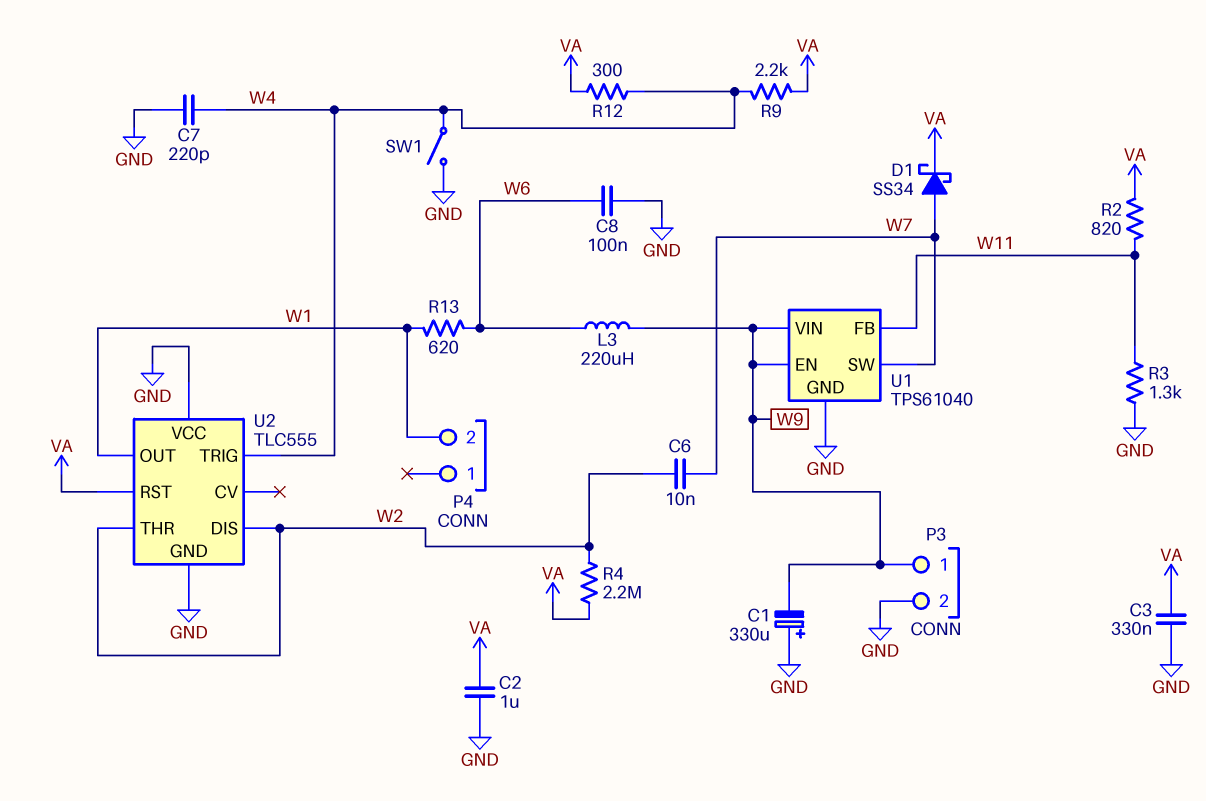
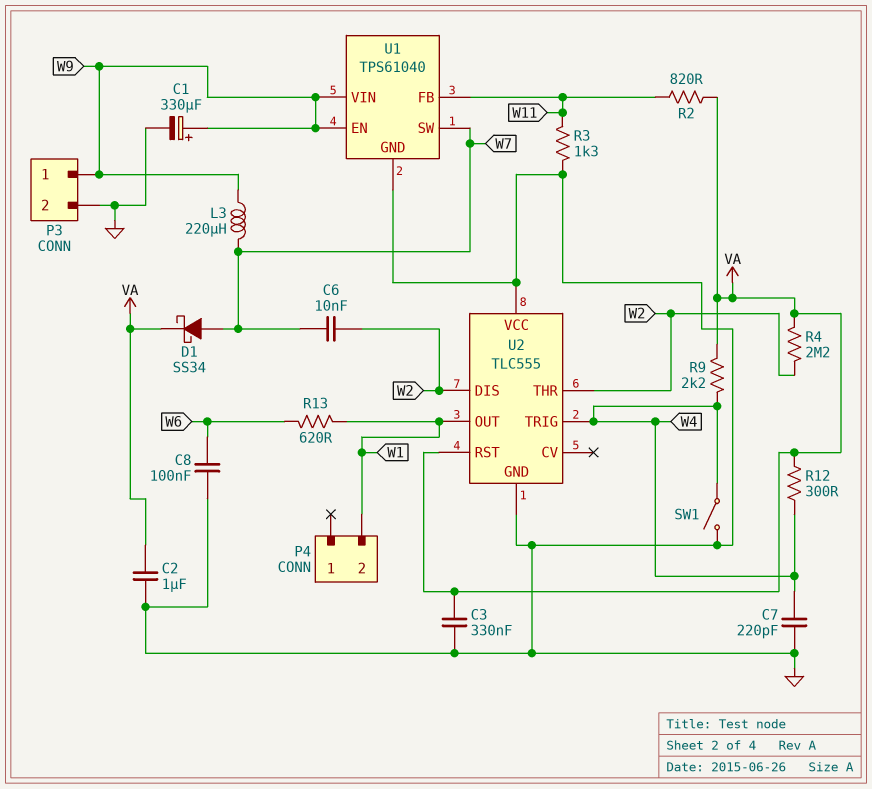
C1: 330uF (plus GND, minus W9) -> 330uF (plus W9, minus GND)
L3: 220uH (W6, W9) -> 220uH (W7, W9)

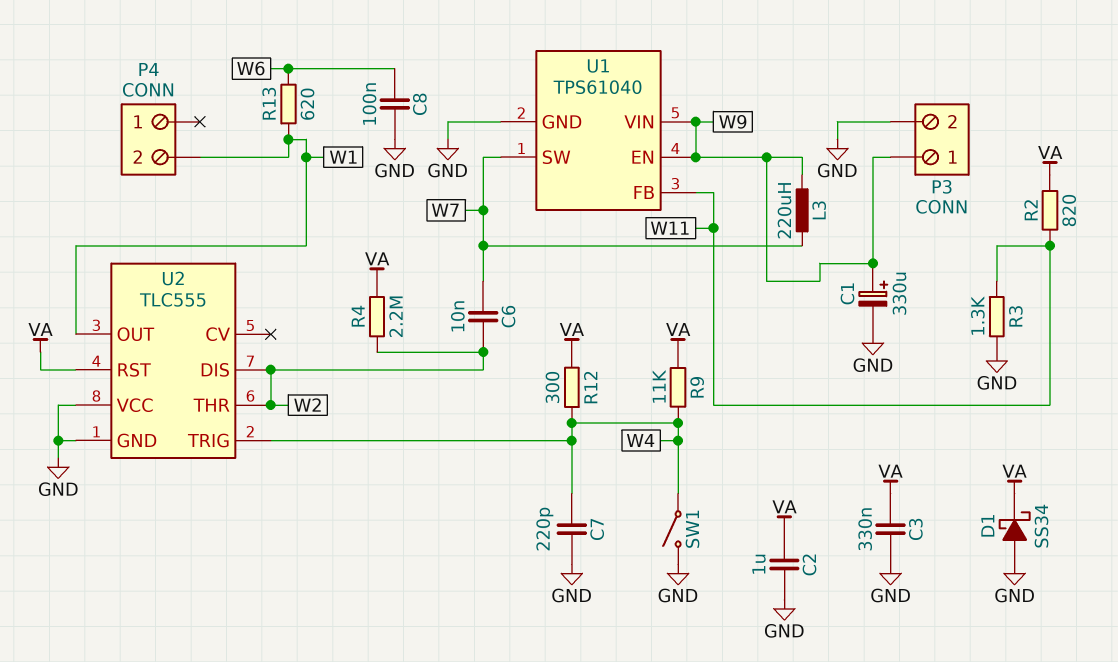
D1: schottky SS34 (A W7, K VA) -> schottky SS34 (A GND, K VA)
R9: 2.2k (VA, W4) -> 11k (VA, W4)

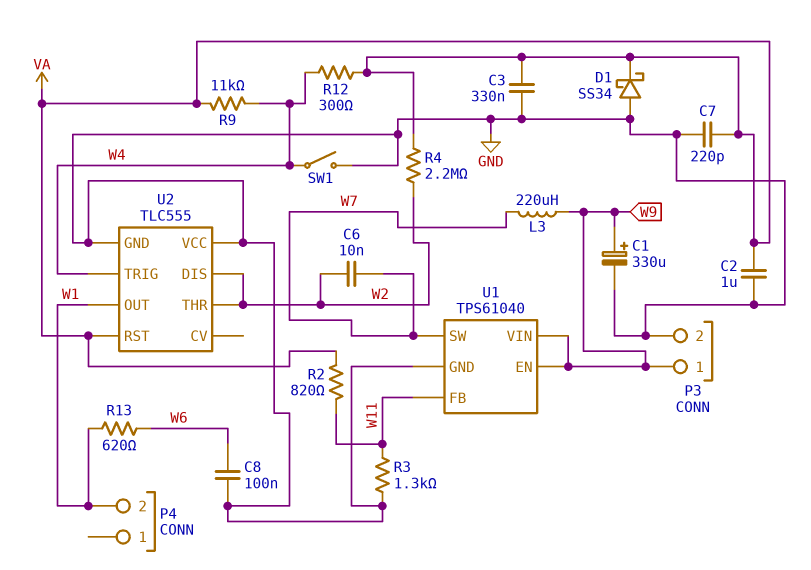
C7: 220pF (GND, W4) -> 220pF (GND, VA)

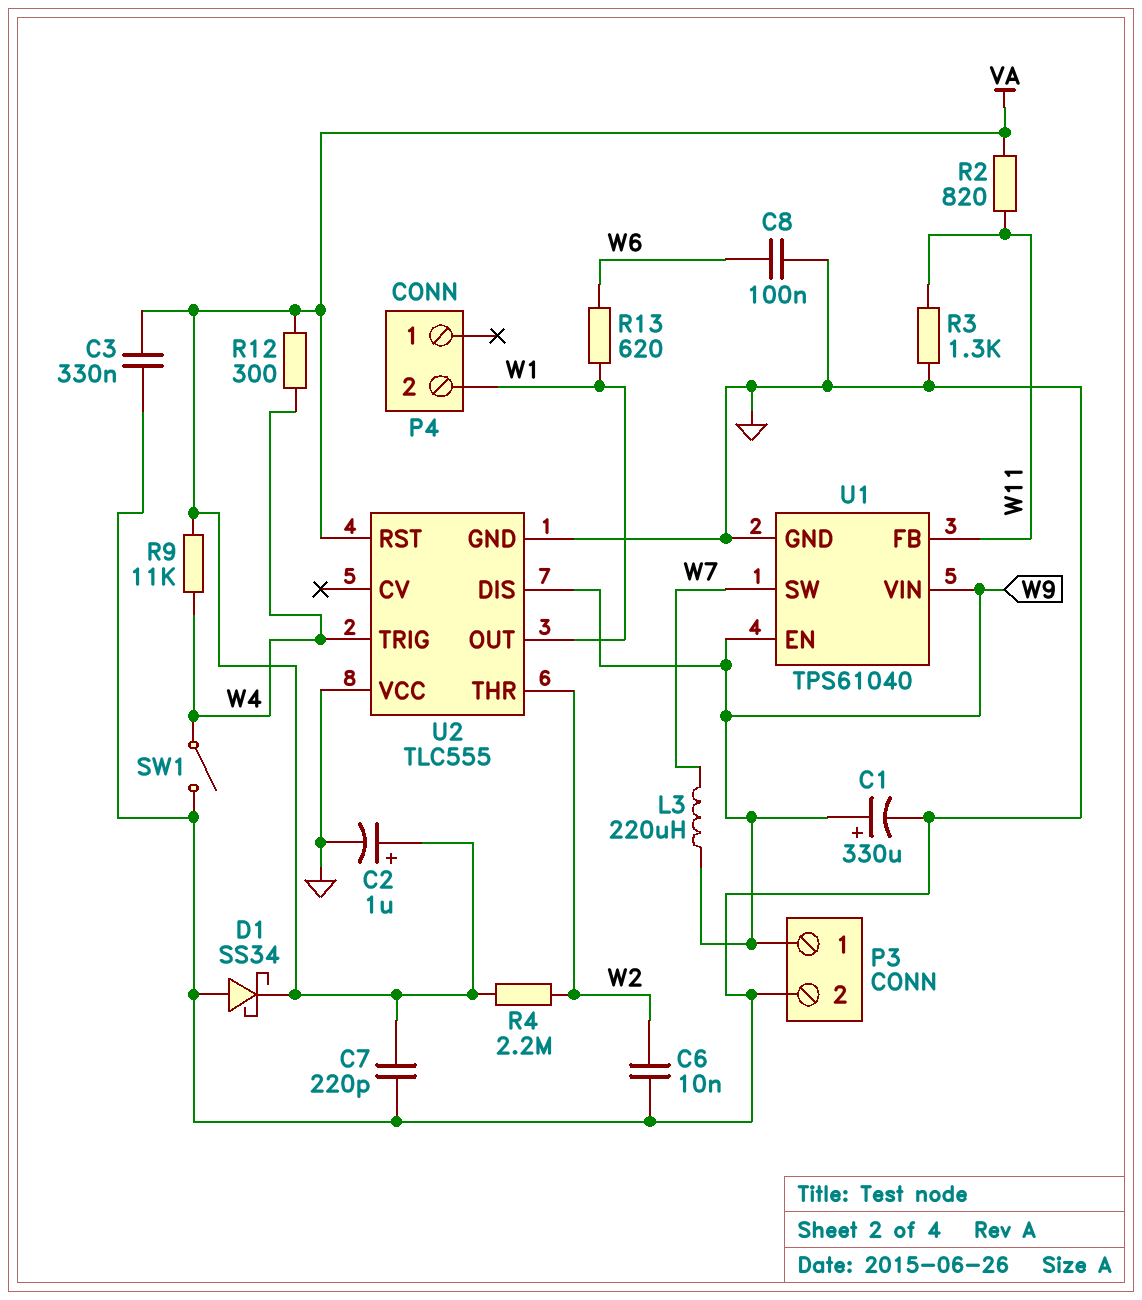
C2: 1uF (GND, VA) -> 1uF (plus VA, minus GND)
C6: 10nF (W2, W7) -> 10nF (GND, W2)
U2 pin DIS: W2 -> W9

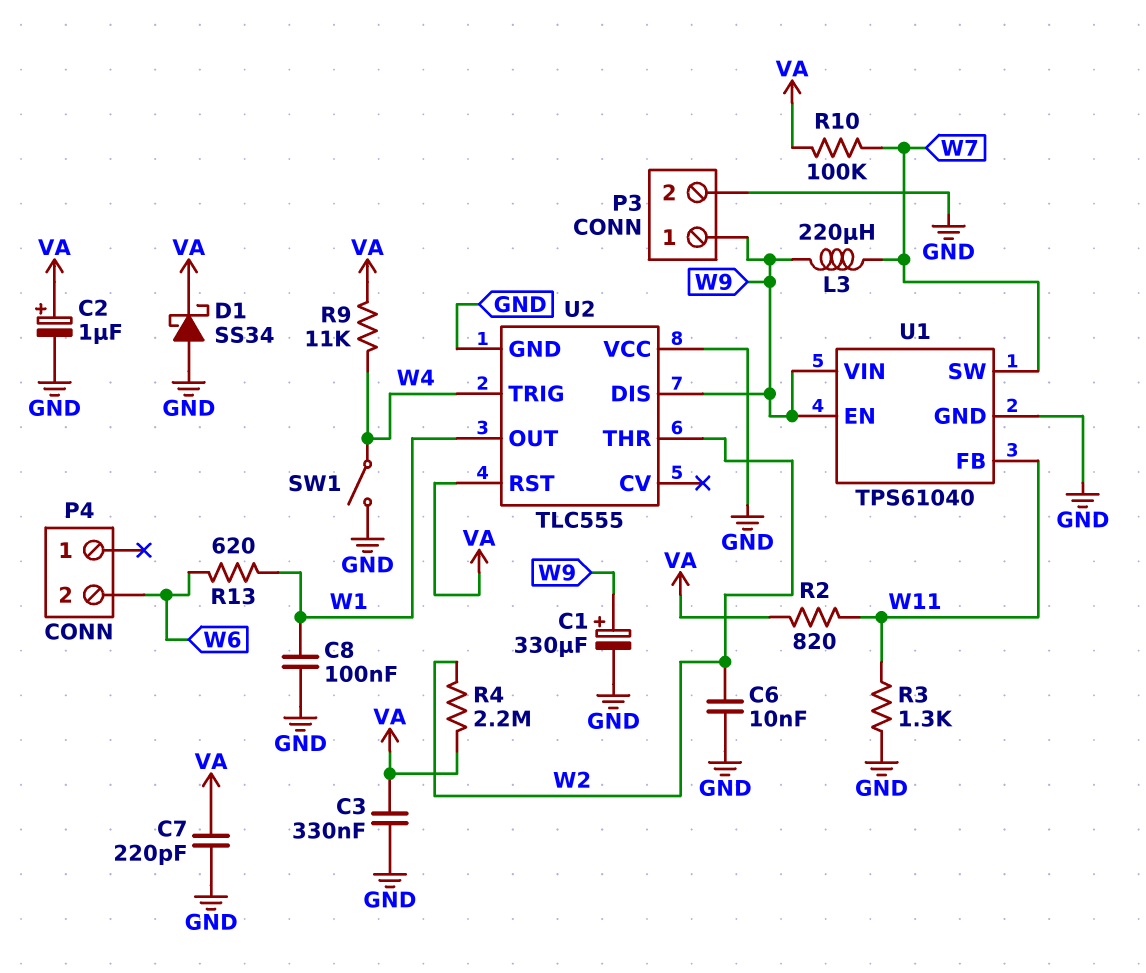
C8: 100nF (GND, W6) -> 100nF (GND, W1)
P4 pin 2: W1 -> W6
R10: none -> 100k (VA, W7)
R12: 300 (VA, W4) -> none

